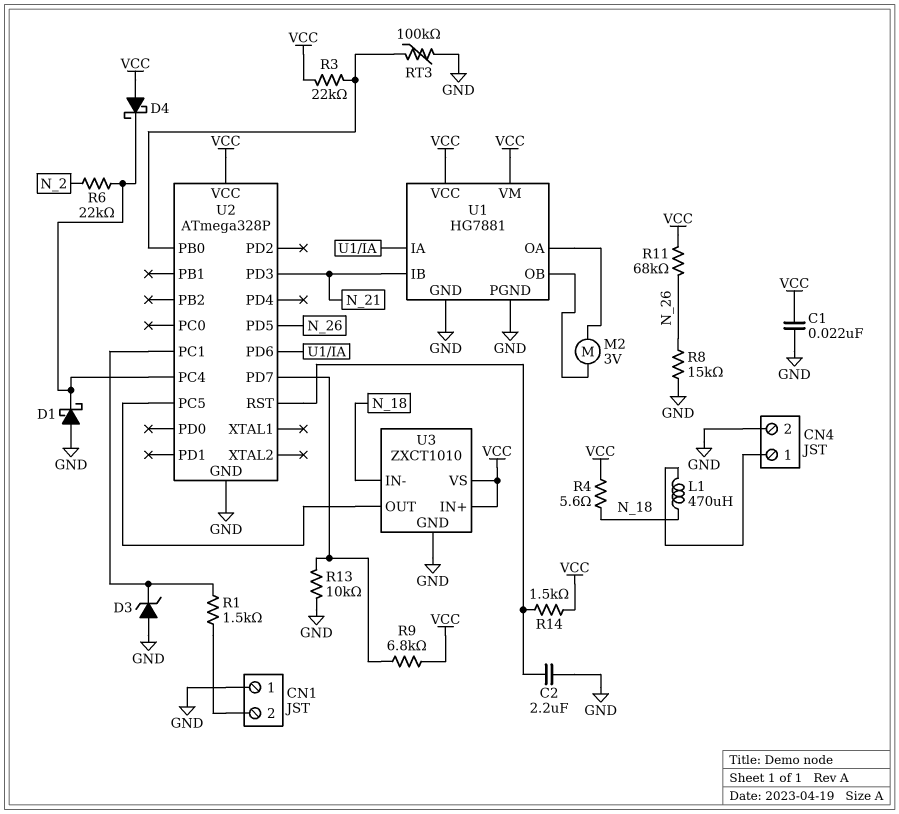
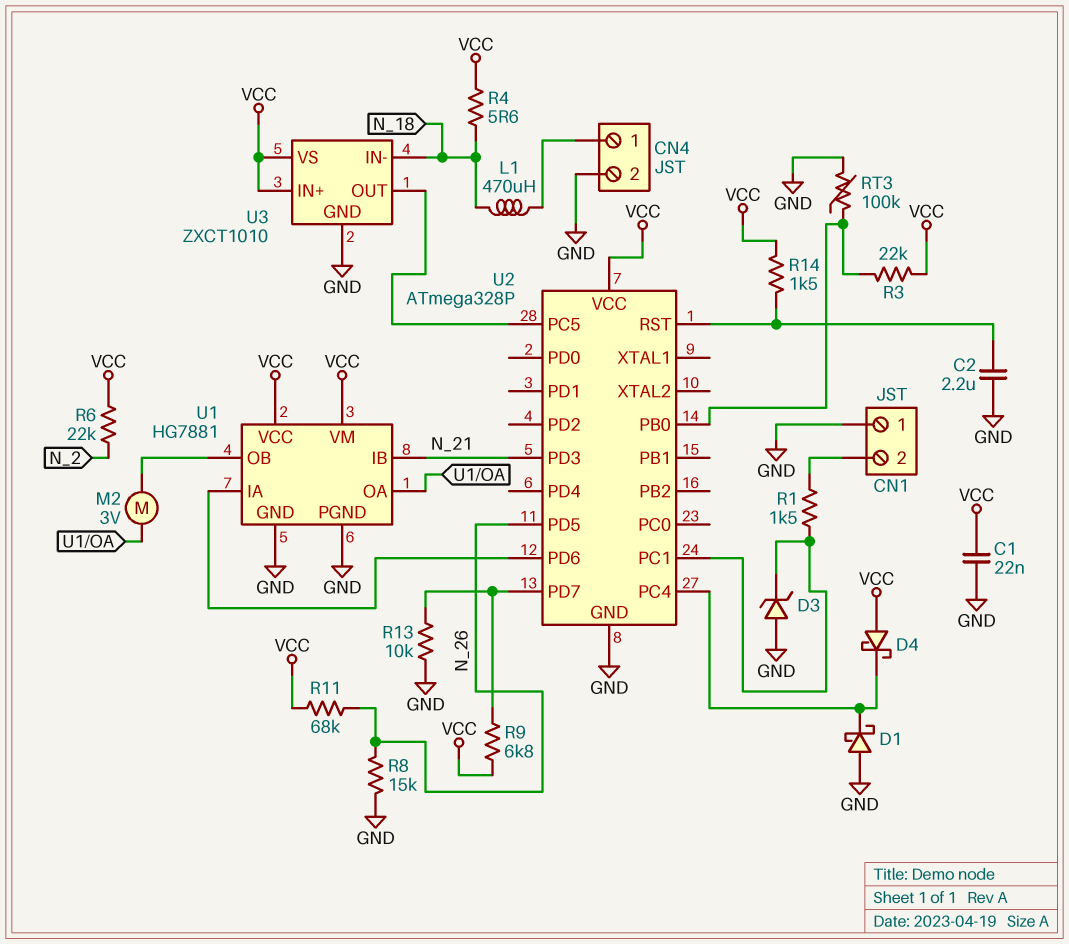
R6: 22k (N_2, U2/PC4) -> 22k (N_2, VCC)

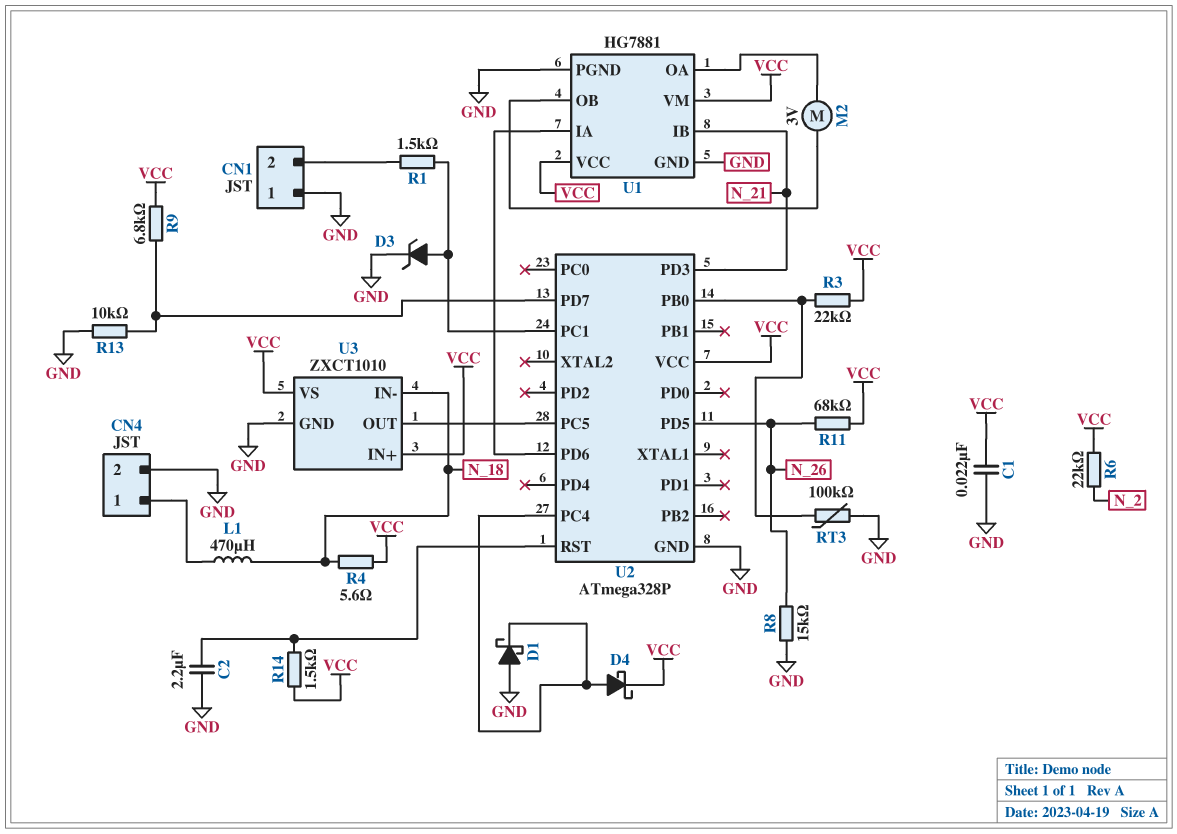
D3: zener (A GND, K U2/PC1) -> zener (A U2/PC1, K GND)
D4: schottky (A VCC, K U2/PC4) -> schottky (A U2/PC4, K VCC)

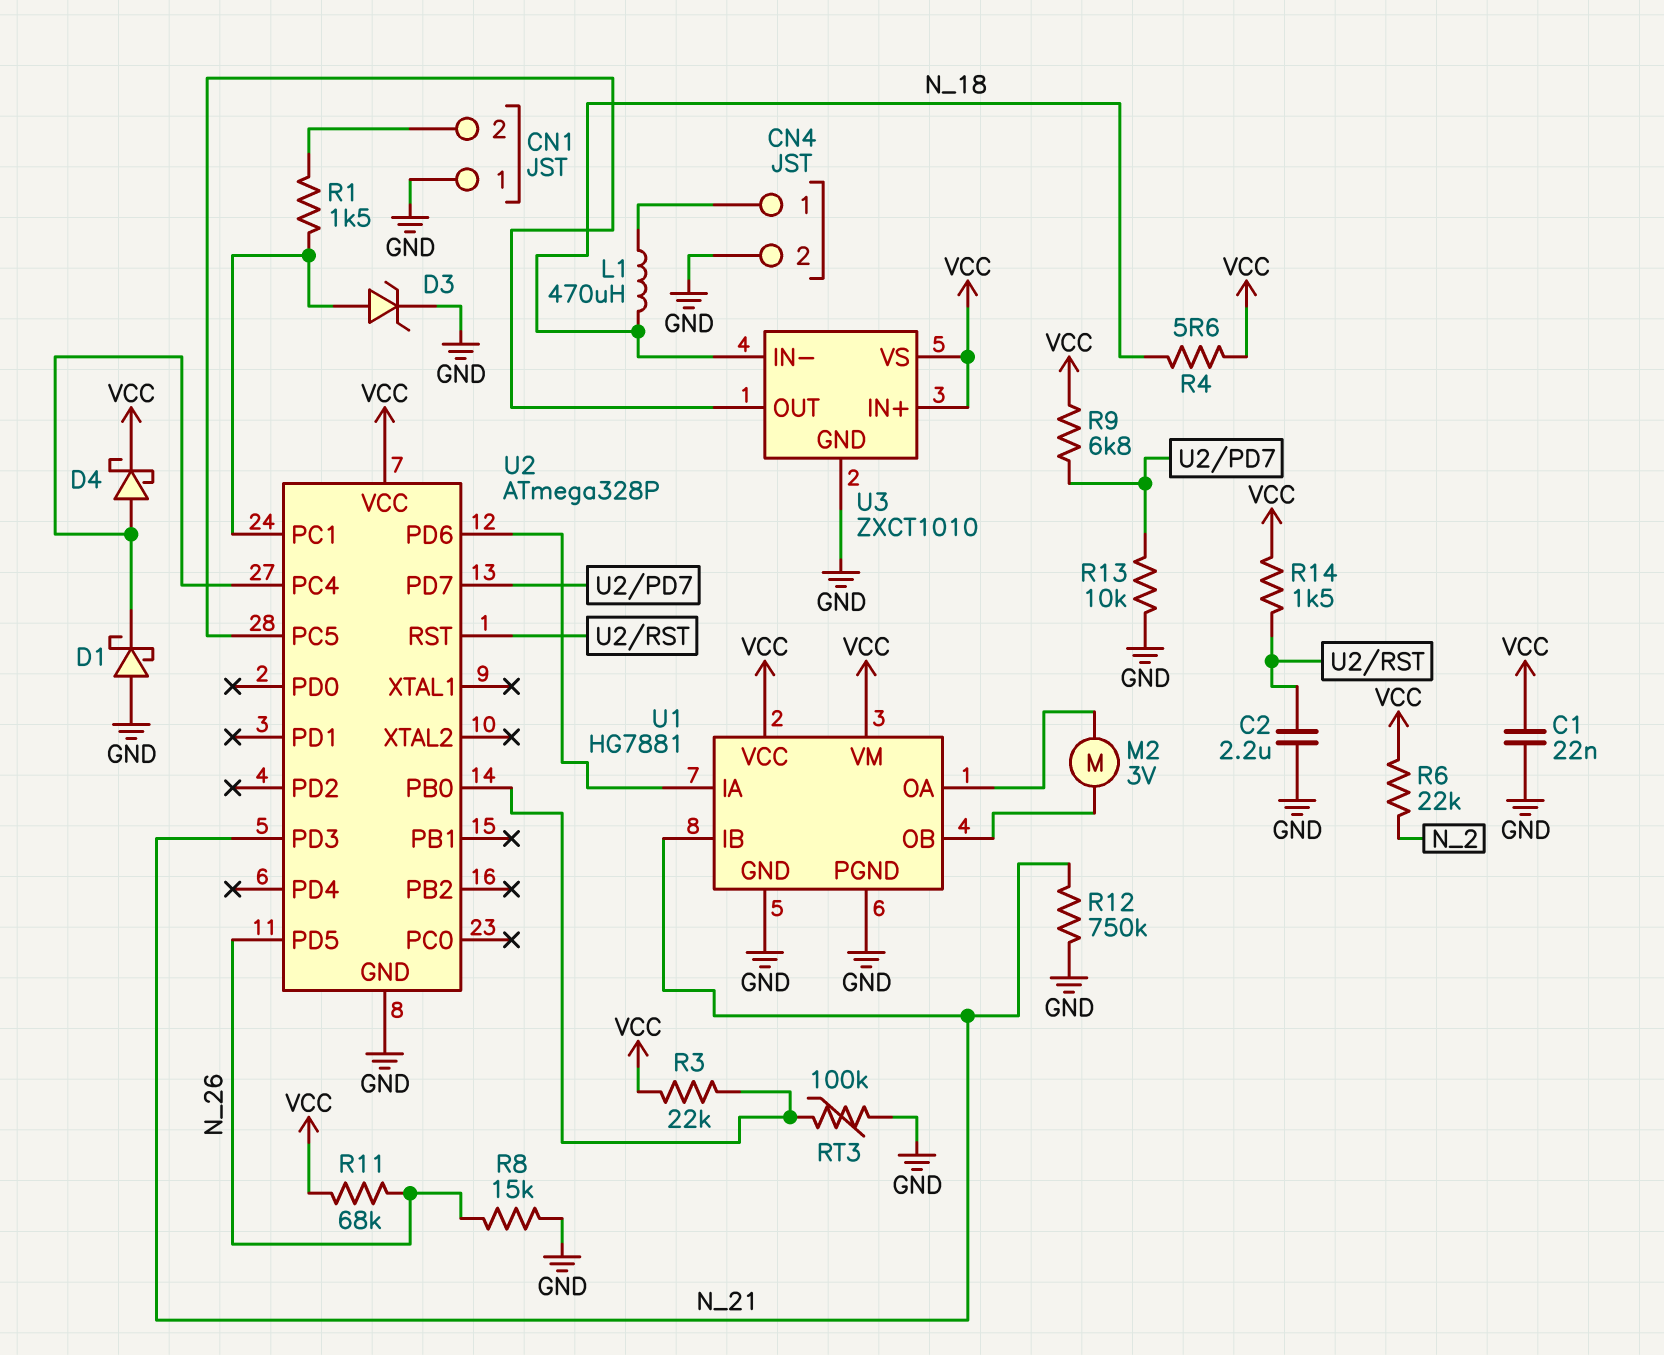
R12: none -> 750k (GND, N_21)

